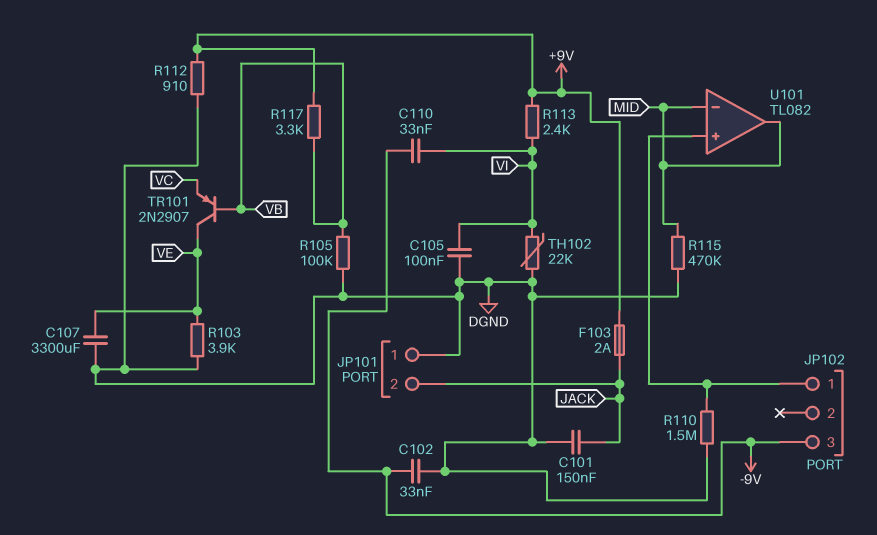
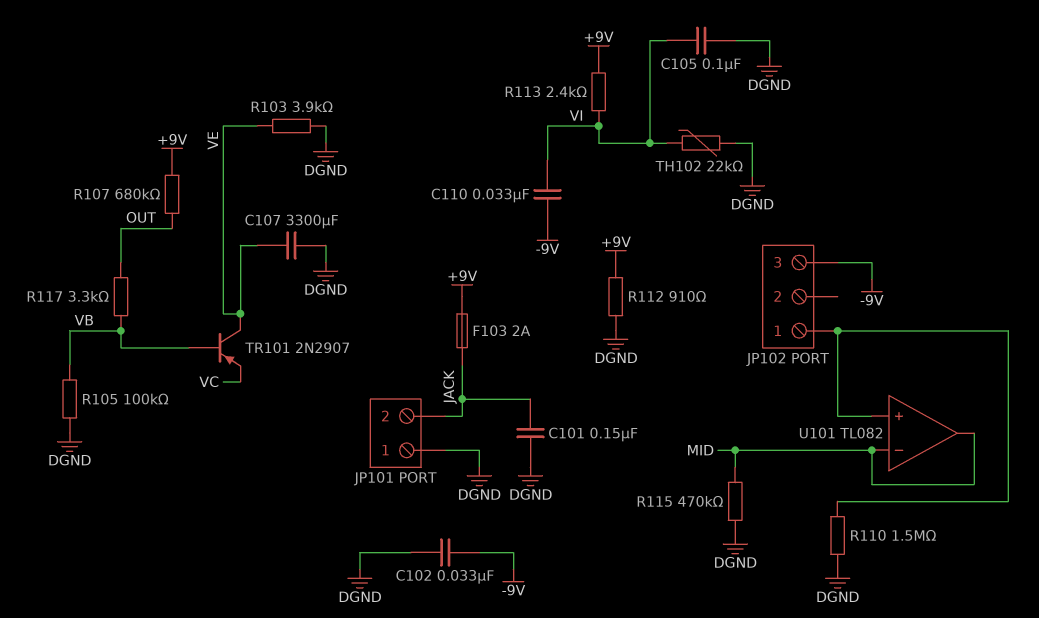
R107: none -> 680k (+9V, OUT)
R117: 3.3k (+9V, VB) -> 3.3k (OUT, VB)

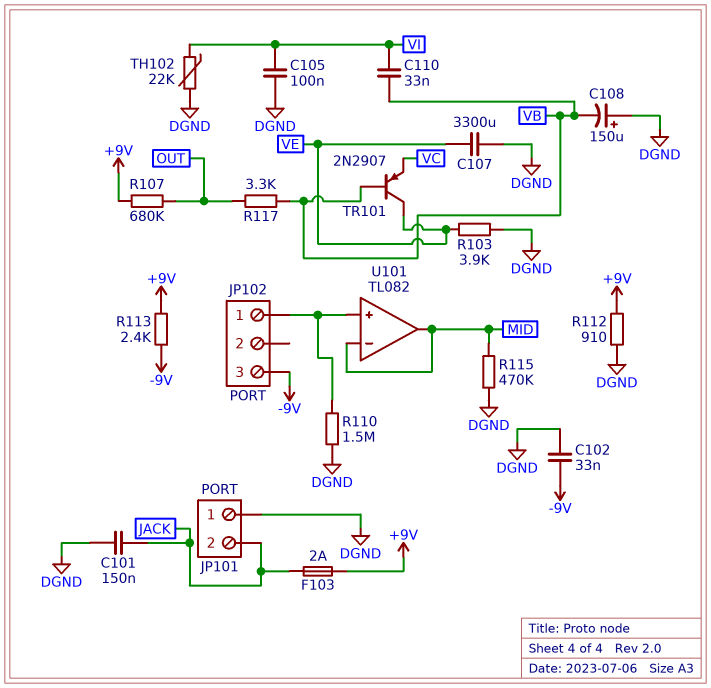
C108: none -> 150uF (plus DGND, minus VB)
C110: 33nF (-9V, VI) -> 33nF (VB, VI)
R105: 100k (DGND, VB) -> none
R113: 2.4k (+9V, VI) -> 2.4k (+9V, -9V)

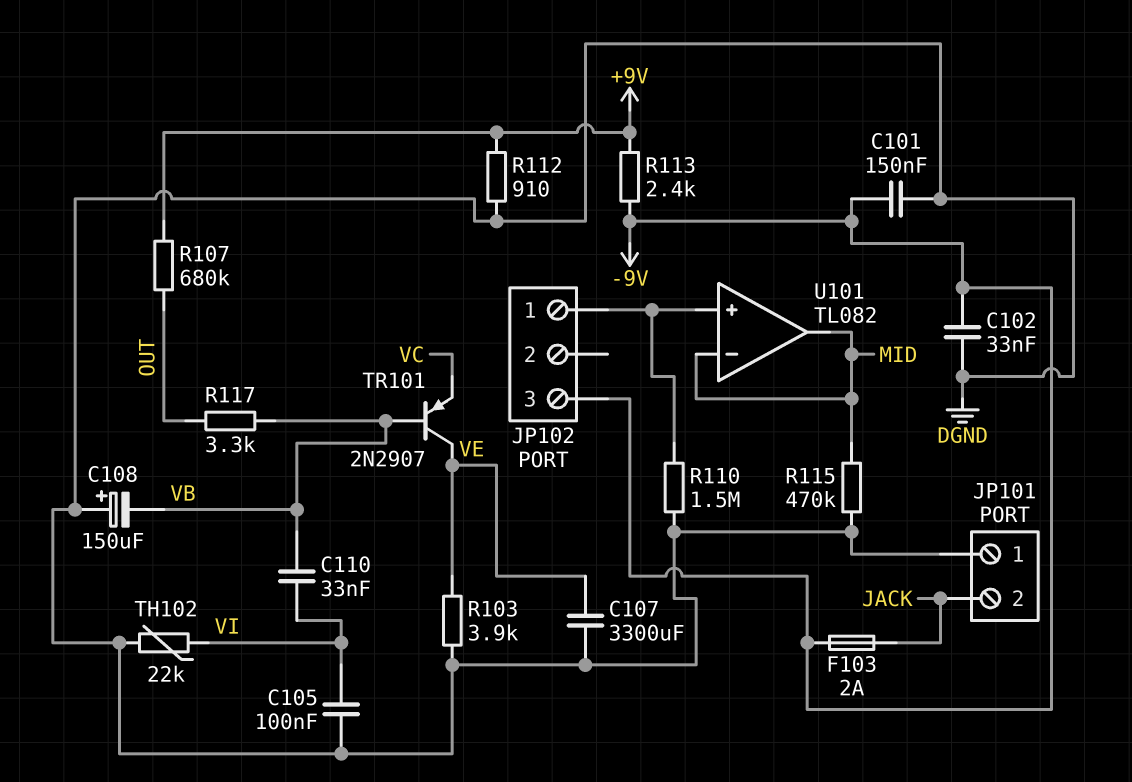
C101: 150nF (DGND, JACK) -> 150nF (-9V, DGND)
F103: 2A (+9V, JACK) -> 2A (-9V, JACK)

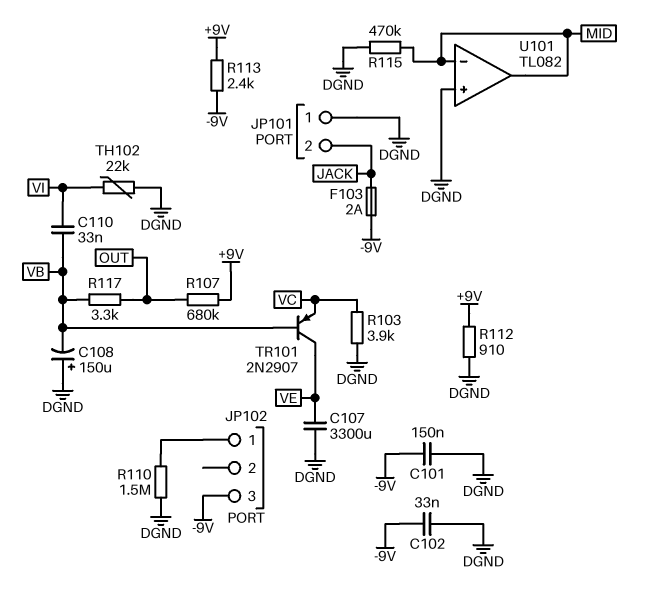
C105: 100nF (DGND, VI) -> none
R103: 3.9k (DGND, VE) -> 3.9k (DGND, VC)
U101 pin in+: JP102/1 -> DGND

